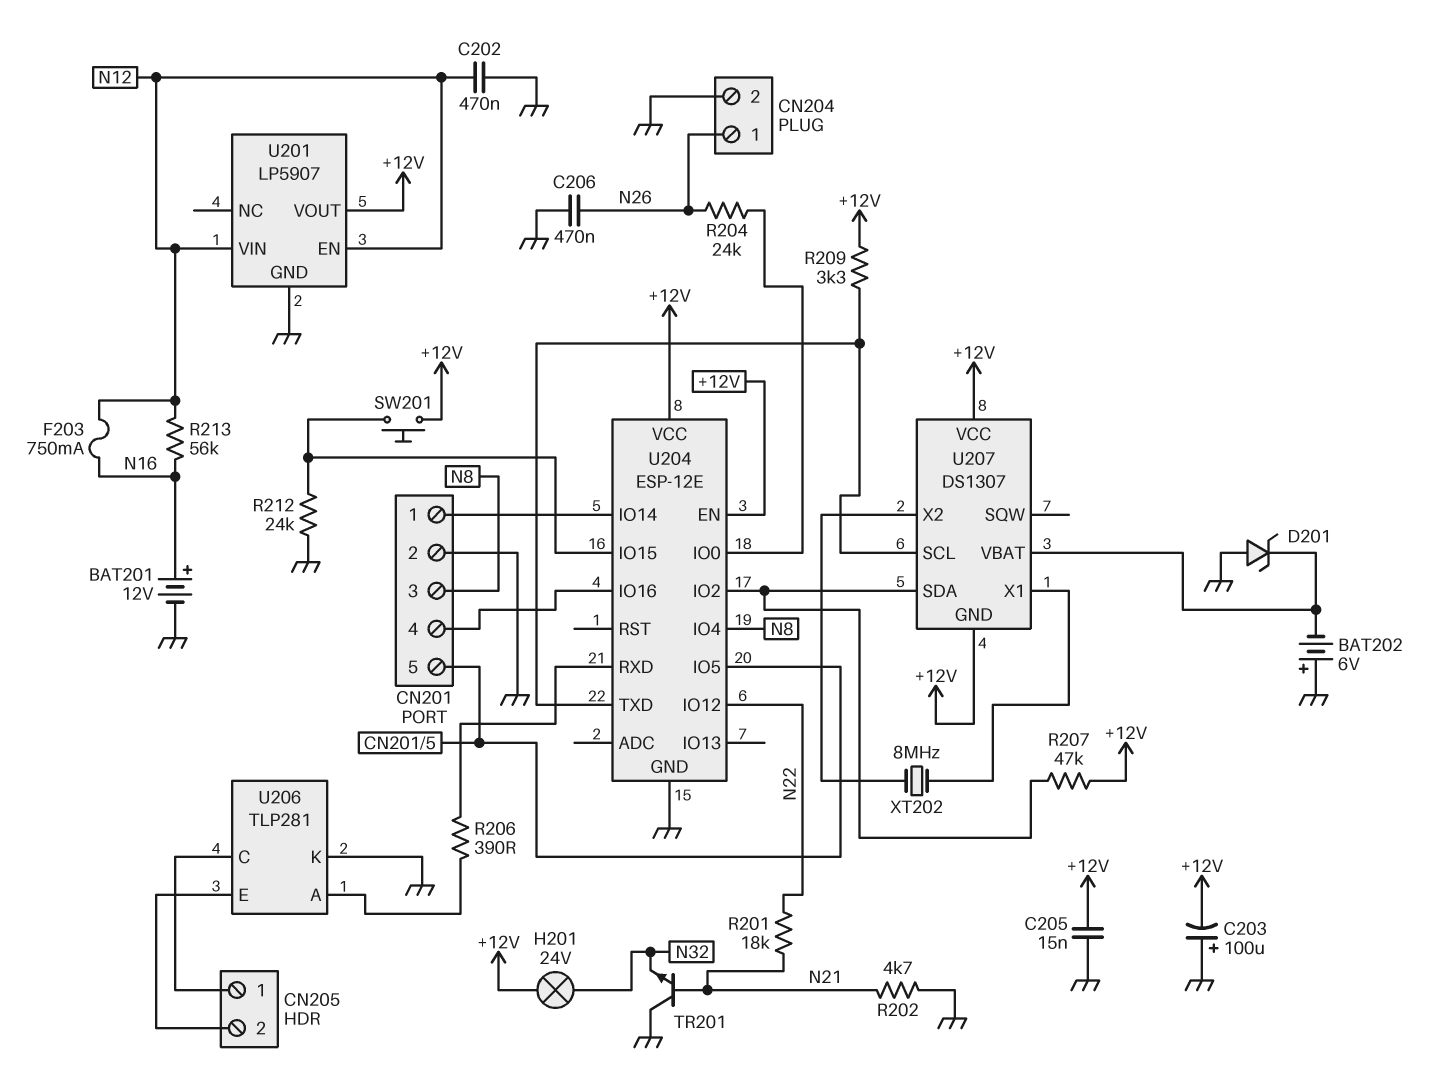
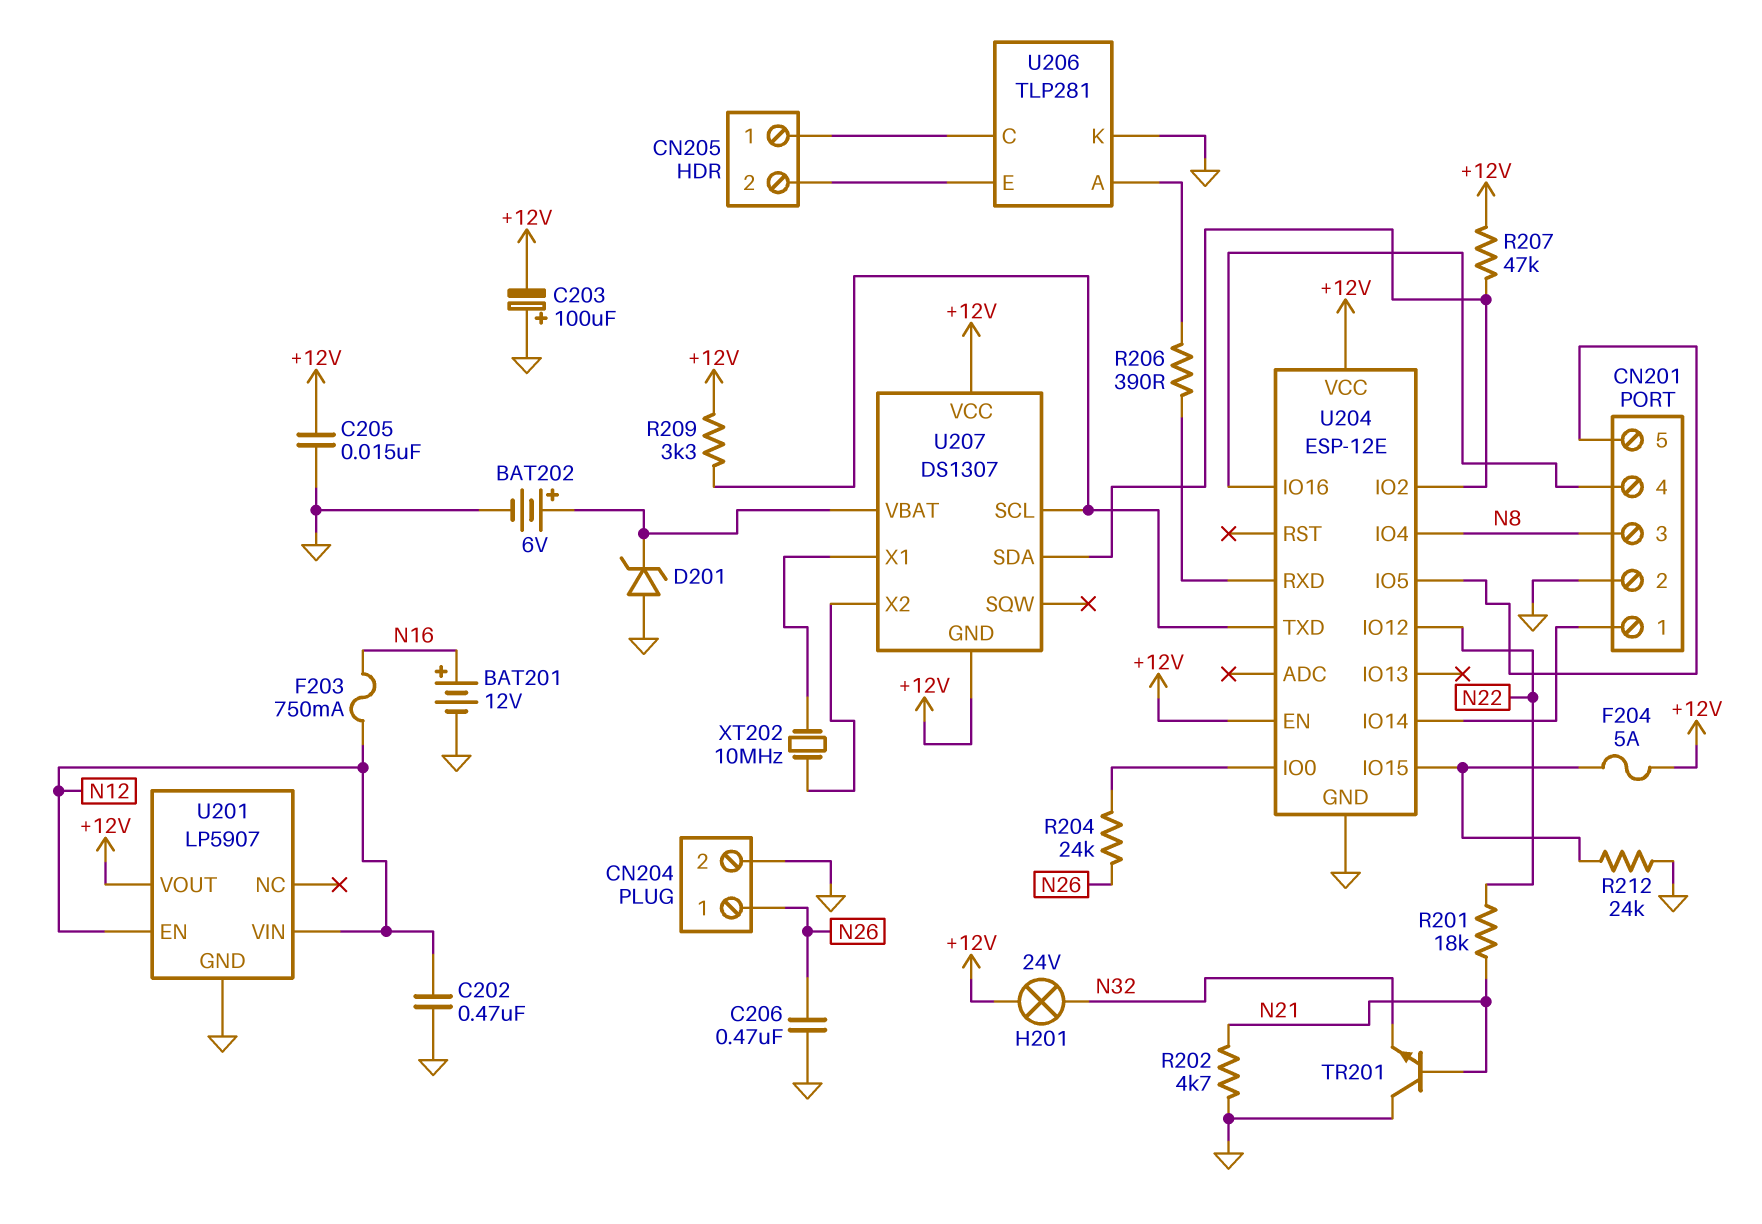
BAT202: 6V (plus GND, minus U207/VBAT) -> 6V (plus U207/VBAT, minus GND)
F204: none -> 5A (+12V, U204/IO15)
R213: 56k (N12, N16) -> none
SW201: button (+12V, U204/IO15) -> none
XT202: 8MHz (U207/X1, U207/X2) -> 10MHz (U207/X1, U207/X2)

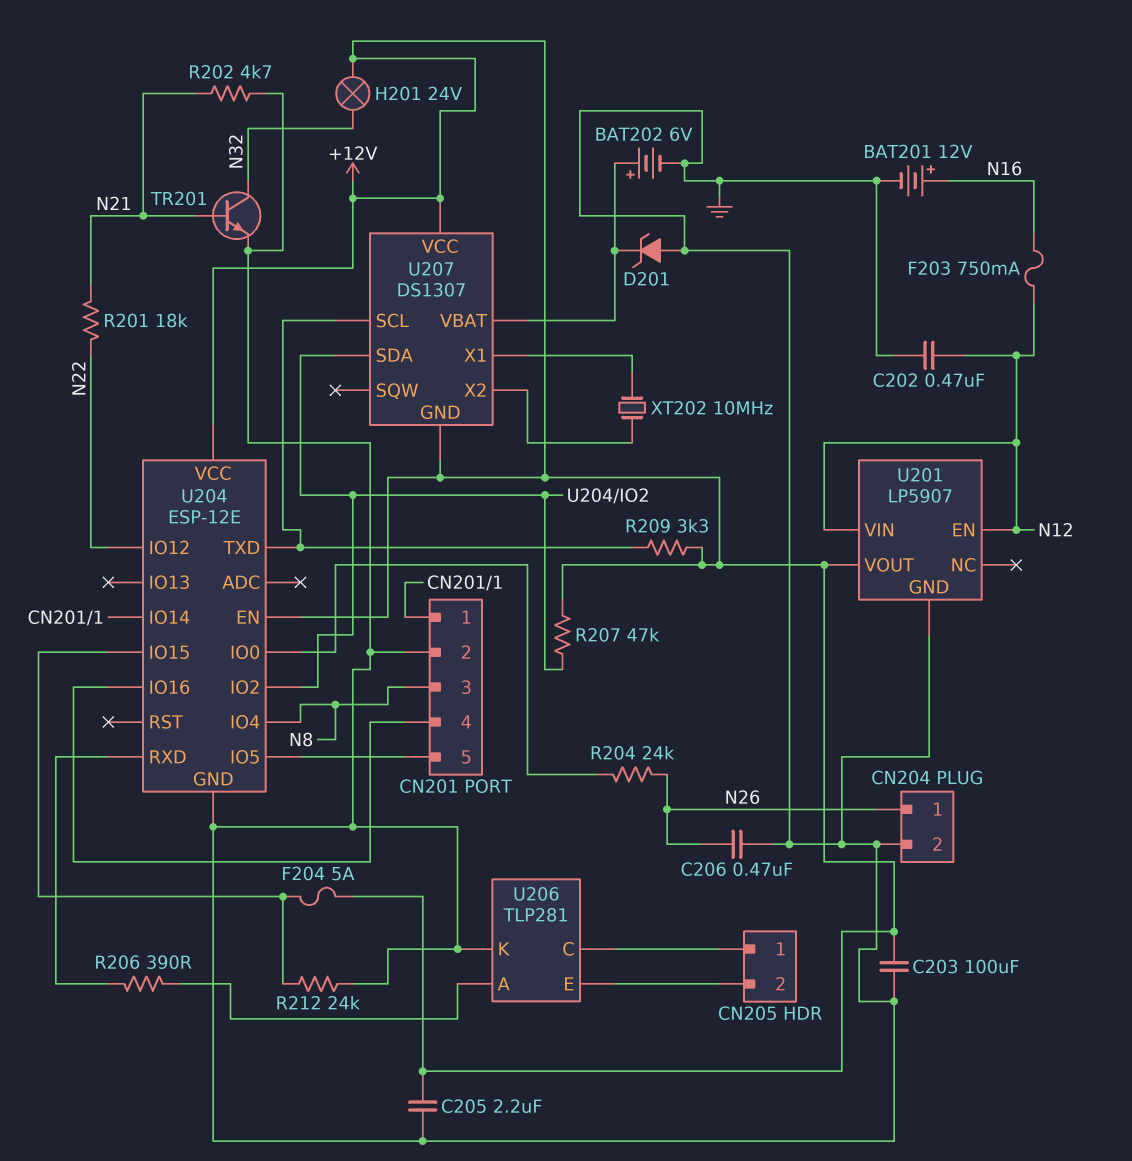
C203: 100uF (plus GND, minus +12V) -> 100uF (+12V, GND)
C205: 15nF (+12V, GND) -> 2.2uF (+12V, GND)
TR201: NPN (B N21, C GND, E N32) -> NPN (B N21, C N32, E GND)

